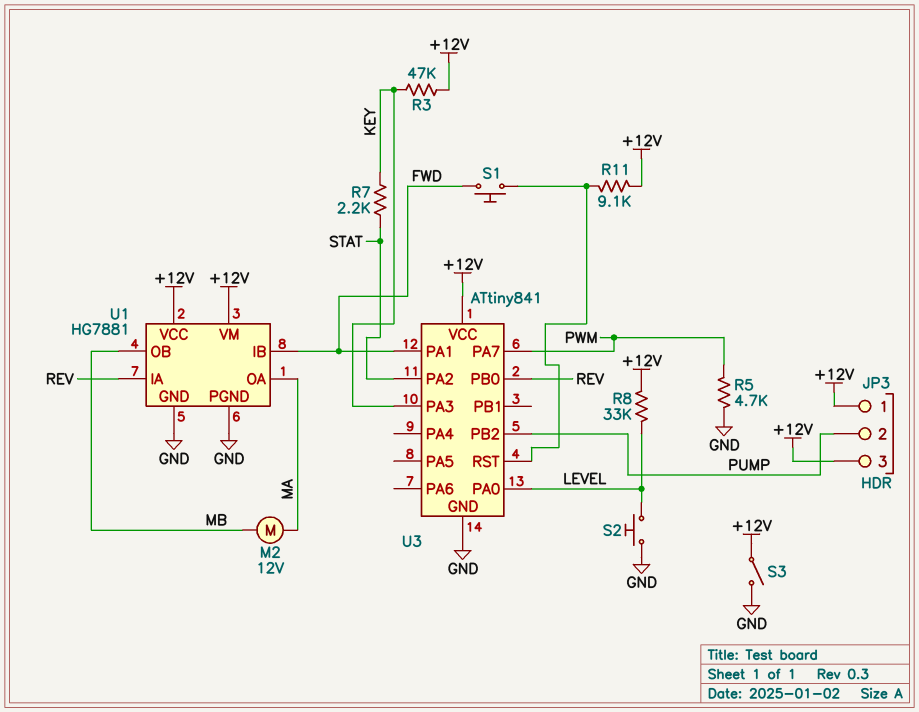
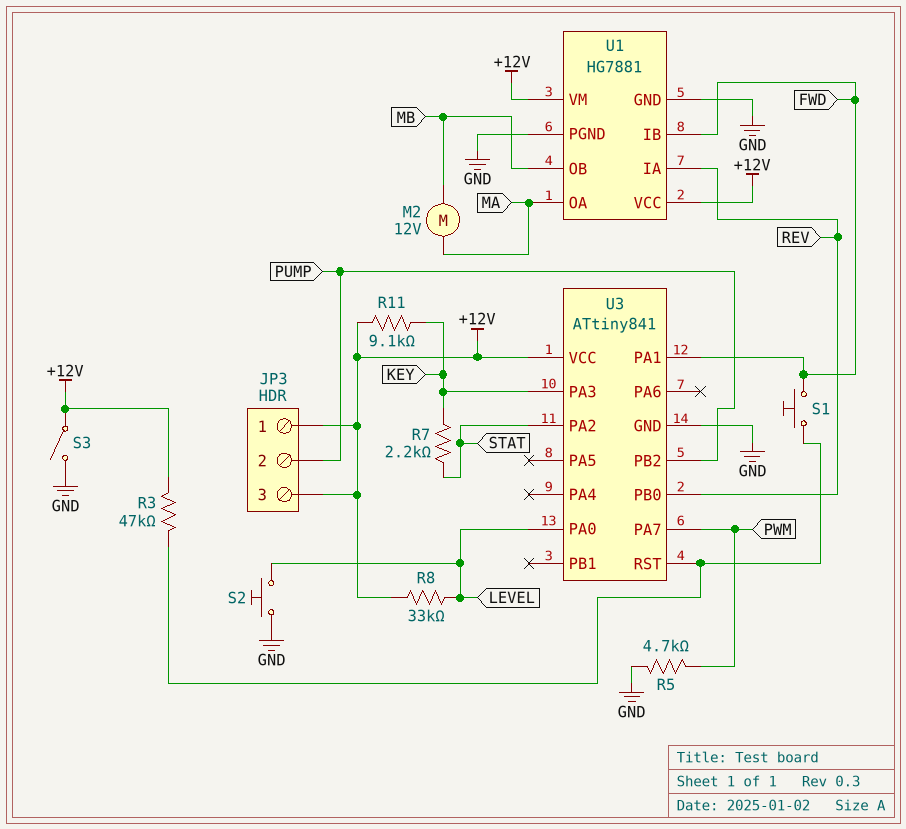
R3: 47k (+12V, KEY) -> 47k (+12V, U3/RST)
R11: 9.1k (+12V, U3/RST) -> 9.1k (+12V, KEY)

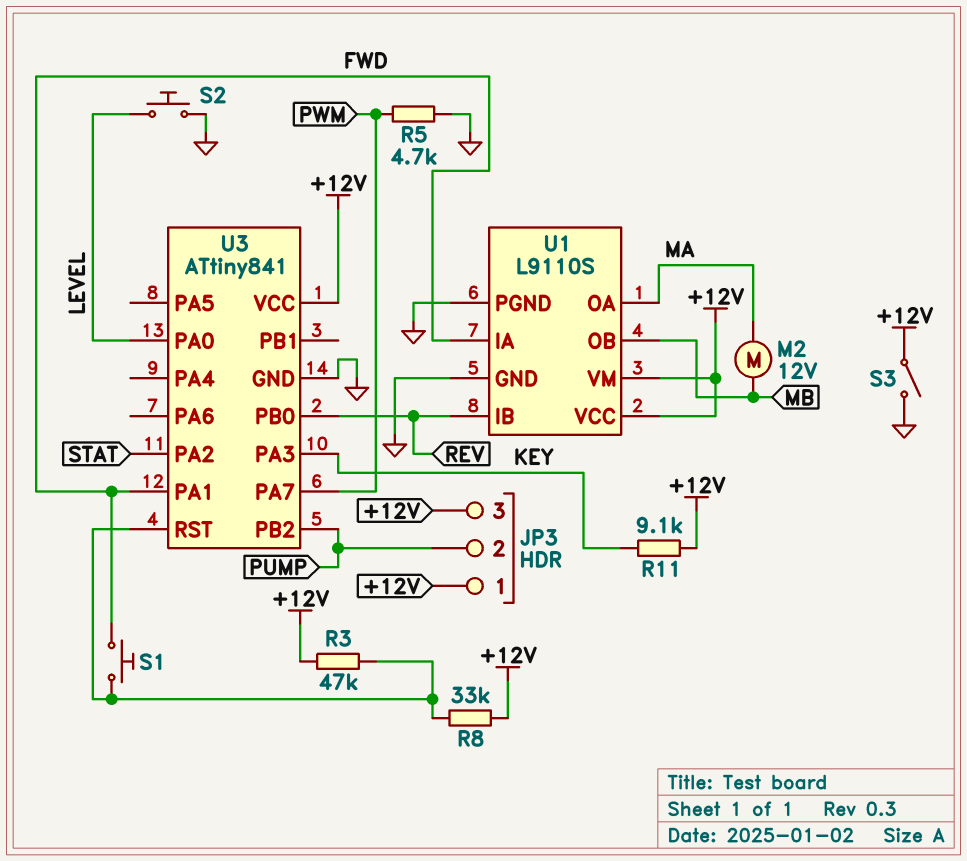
R7: 2.2k (KEY, STAT) -> none
R8: 33k (+12V, LEVEL) -> 33k (+12V, U3/RST)
U1: HG7881 -> L9110S
U1 pin IA: REV -> FWD
U1 pin IB: FWD -> REV

